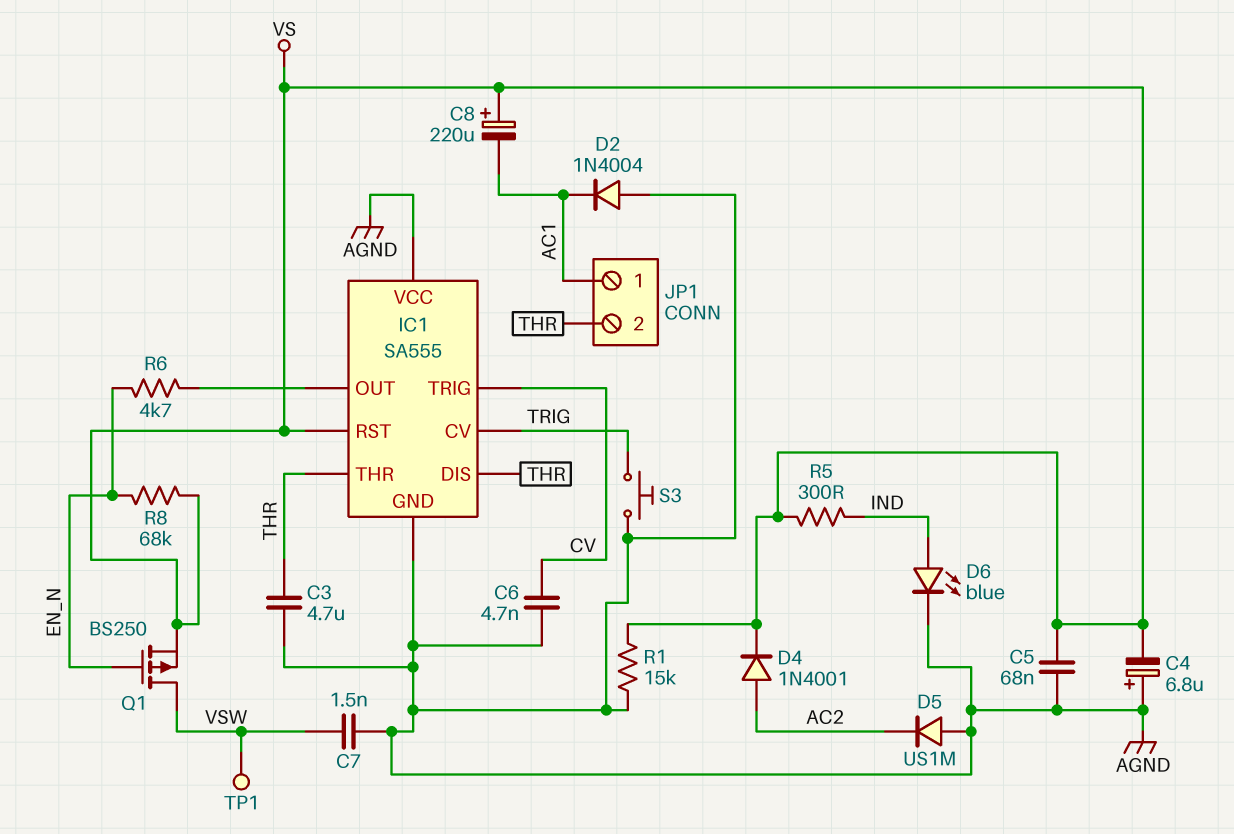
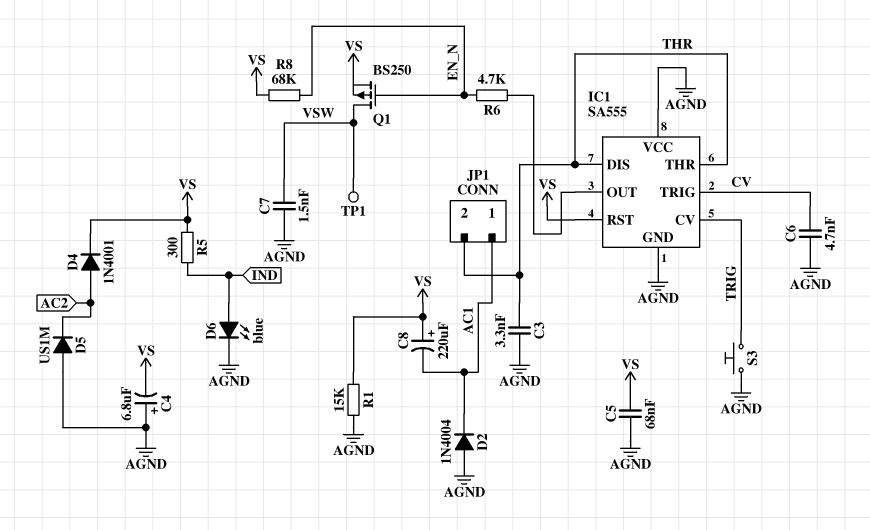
C3: 4.7uF (AGND, THR) -> 3.3nF (AGND, THR)

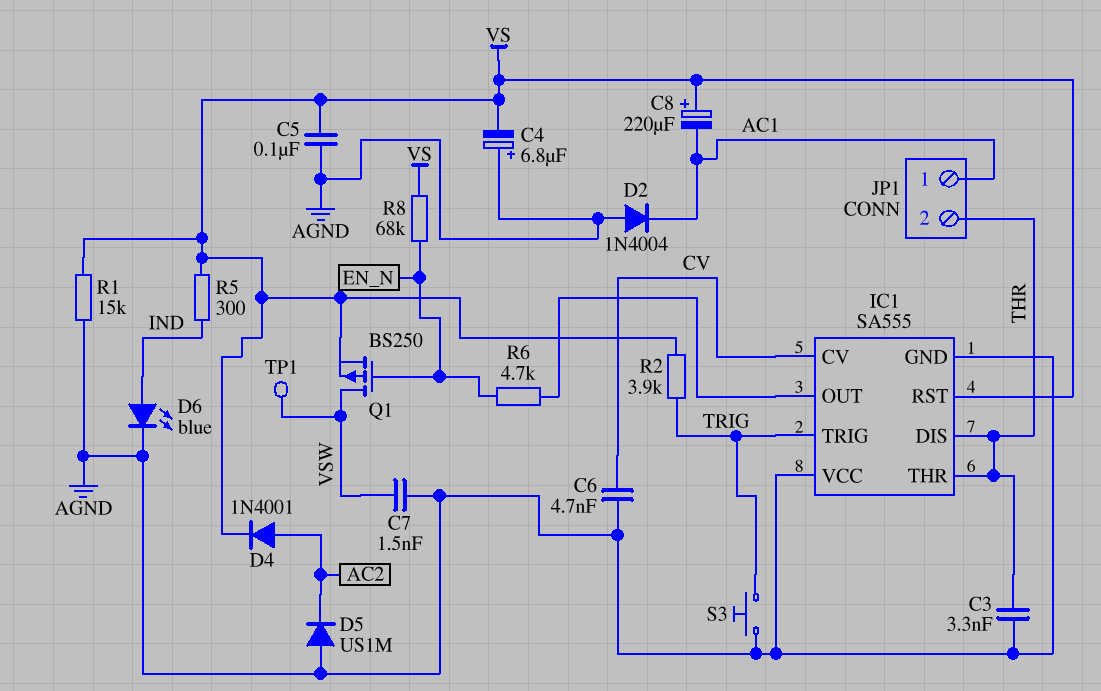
C5: 68nF (AGND, VS) -> 100nF (AGND, VS)
IC1 pin CV: TRIG -> CV
IC1 pin TRIG: CV -> TRIG
R2: none -> 3.9k (TRIG, VS)

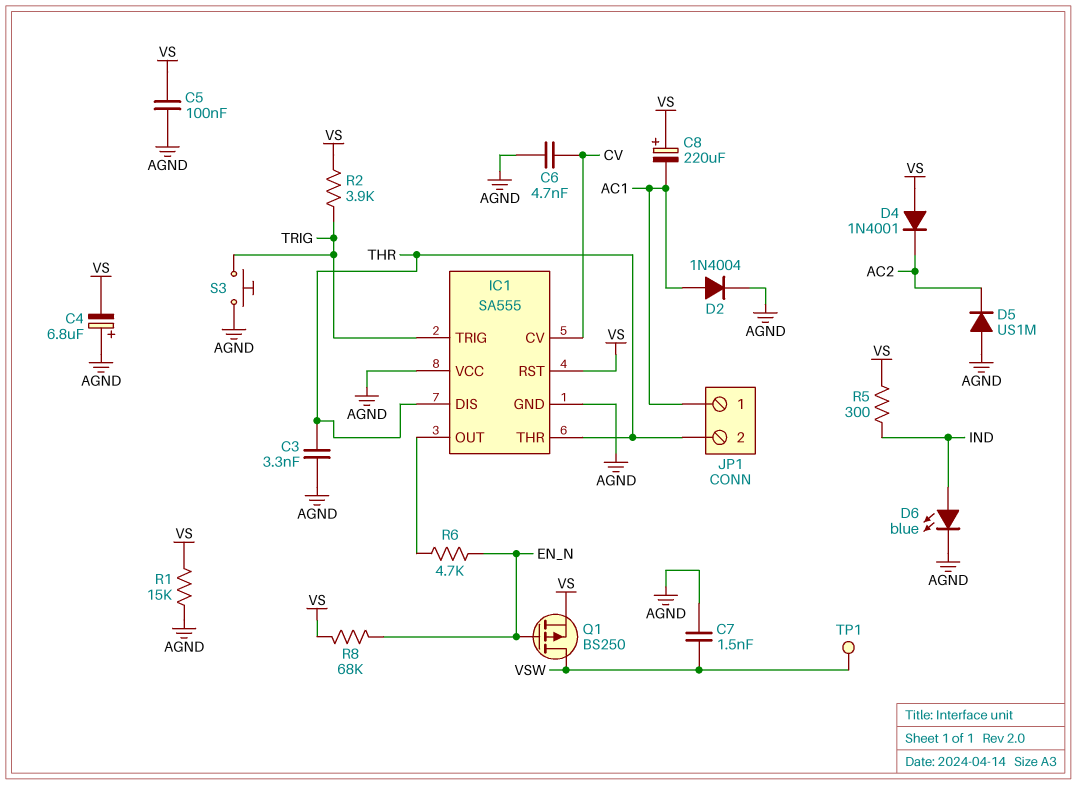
D2: diode 1N4004 (A AGND, K AC1) -> diode 1N4004 (A AC1, K AGND)
D4: diode 1N4001 (A AC2, K VS) -> diode 1N4001 (A VS, K AC2)

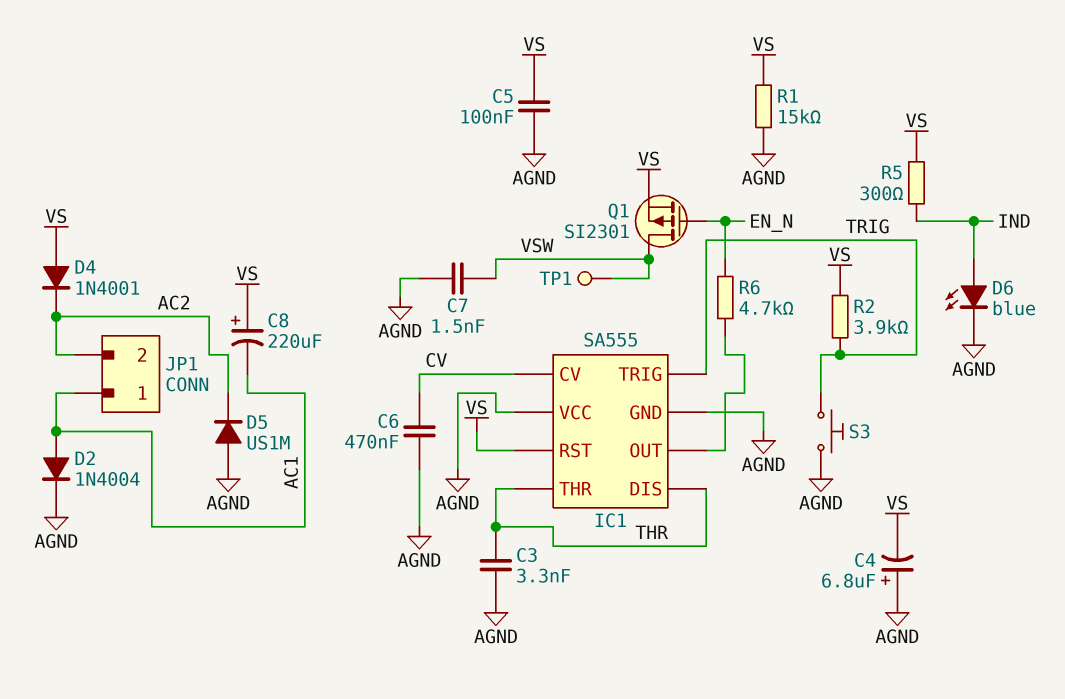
C6: 4.7nF (AGND, CV) -> 470nF (AGND, CV)
JP1 pin 2: THR -> AC2
Q1: PMOS BS250 (G EN_N, D VSW, S VS) -> PMOS SI2301 (G EN_N, D VSW, S VS)
R8: 68k (EN_N, VS) -> none

